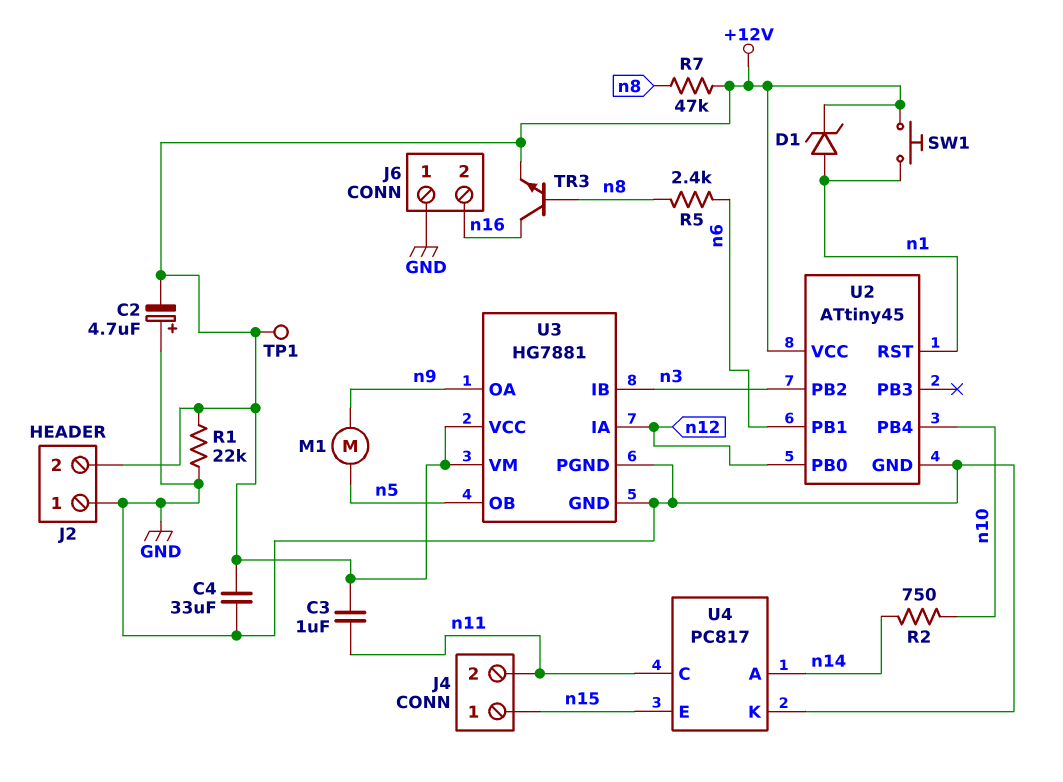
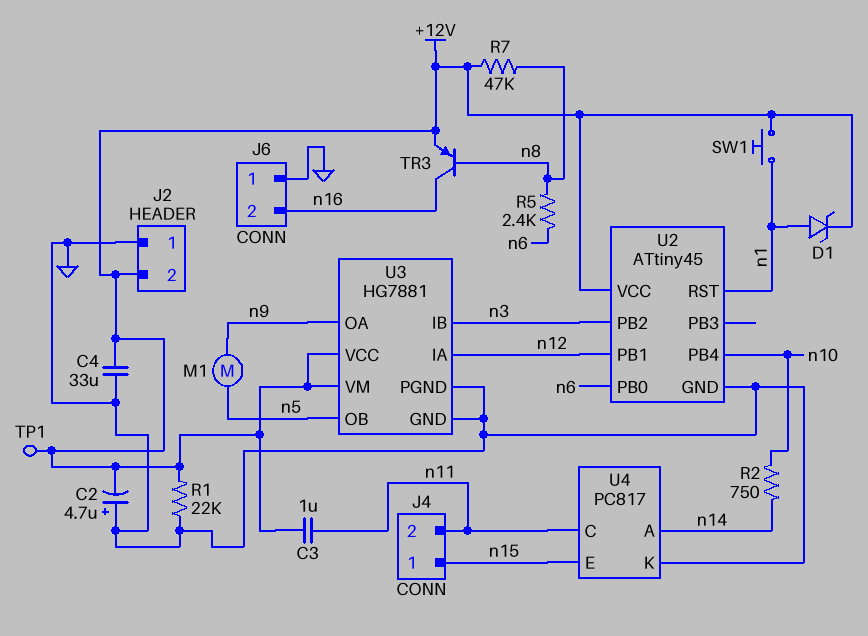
TR3: NPN (B n8, C n16, E +12V) -> PNP (B n8, C n16, E +12V)
U2 pin PB0: n12 -> n6
U2 pin PB1: n6 -> n12

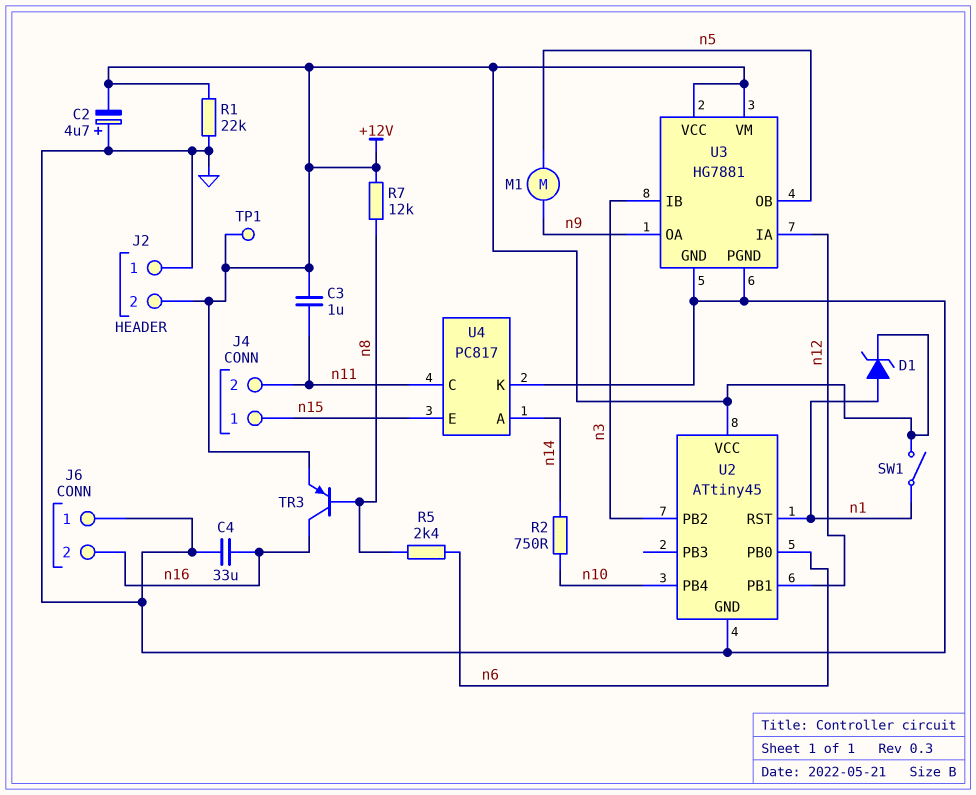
C4: 33uF (+12V, GND) -> 33uF (GND, n16)
R7: 47k (+12V, n8) -> 12k (+12V, n8)
SW1: button (+12V, n1) -> switch (+12V, n1)

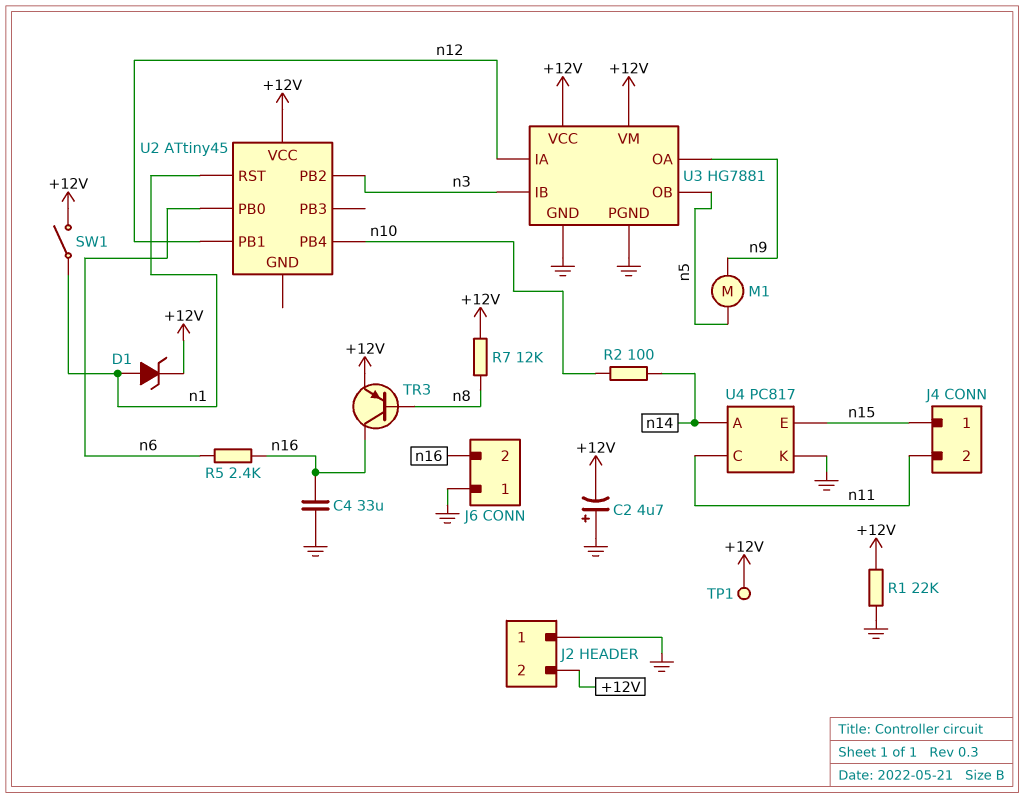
C3: 1uF (+12V, n11) -> none
R2: 750 (n10, n14) -> 100 (n10, n14)
R5: 2.4k (n6, n8) -> 2.4k (n6, n16)
U2 pin GND: GND -> none

